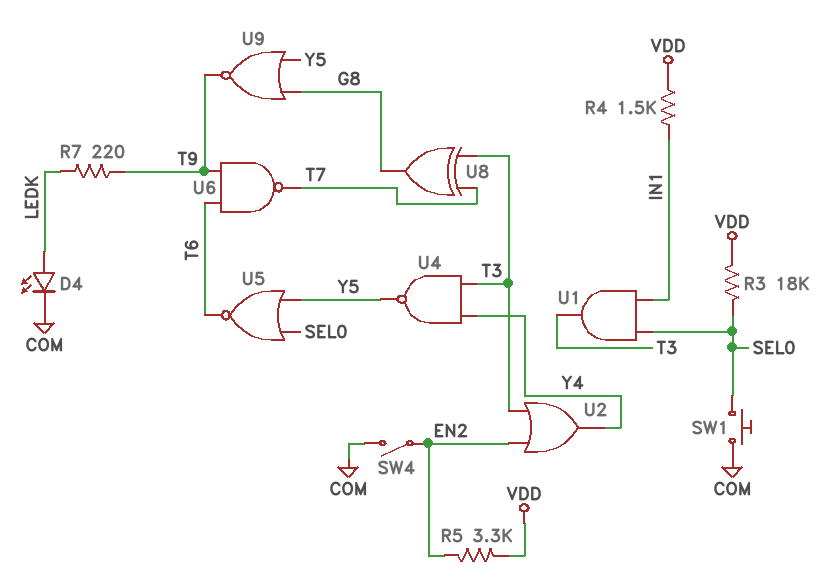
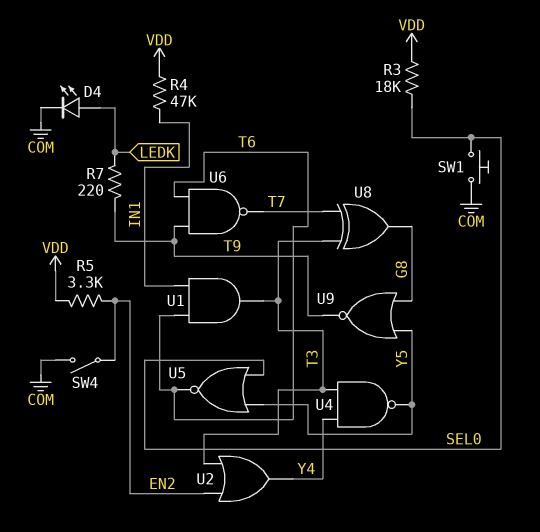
R4: 1.5k (IN1, VDD) -> 47k (IN1, VDD)
U1: AND (in IN1, in SEL0, out T3) -> AND (in IN1, in T6, out T3)

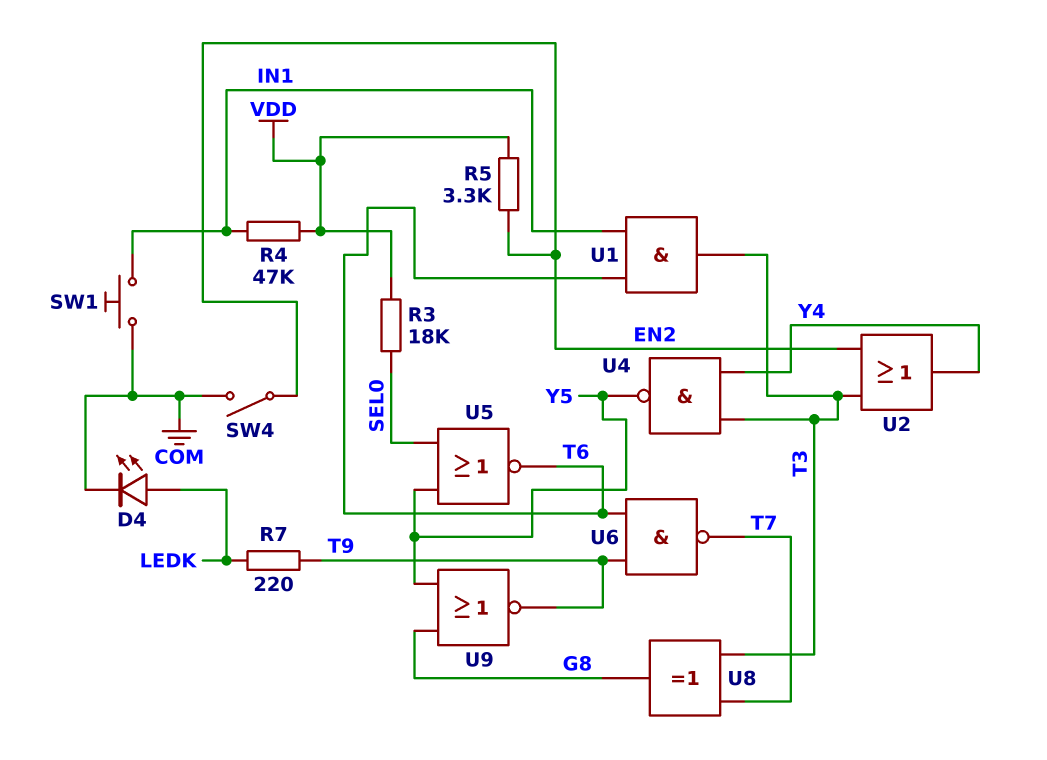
SW1: button (COM, SEL0) -> button (COM, IN1)

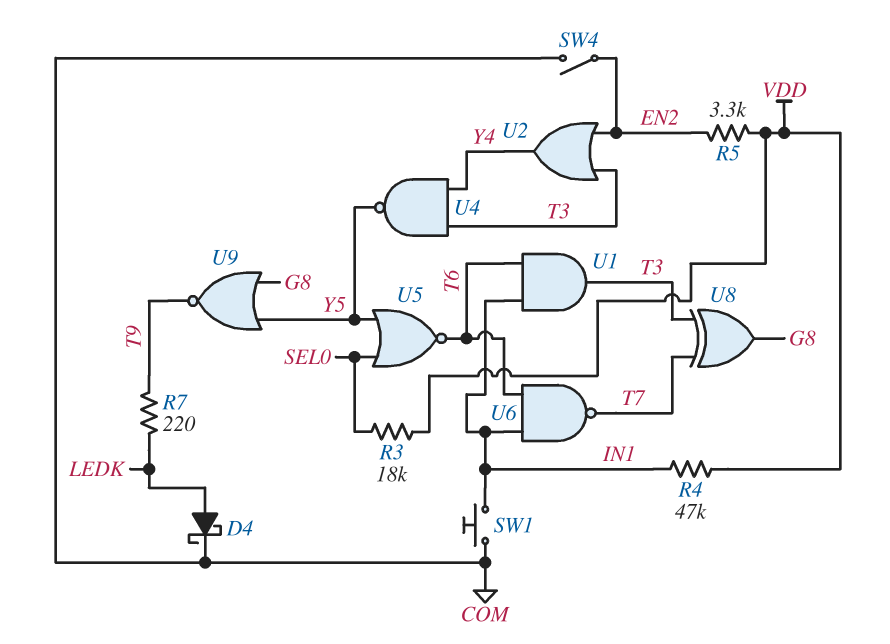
D4: LED (A LEDK, K COM) -> schottky (A LEDK, K COM)
U6: NAND (in T6, in T9, out T7) -> NAND (in IN1, in T6, out T7)

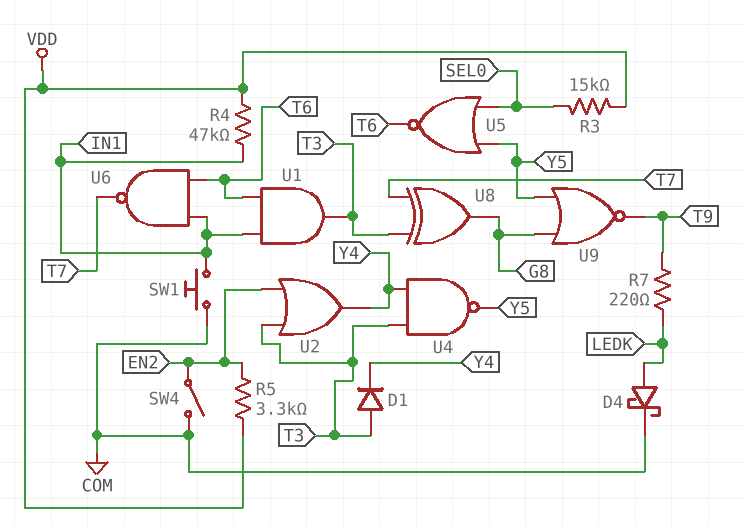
D1: none -> diode (A T3, K Y4)
R3: 18k (SEL0, VDD) -> 15k (SEL0, VDD)

